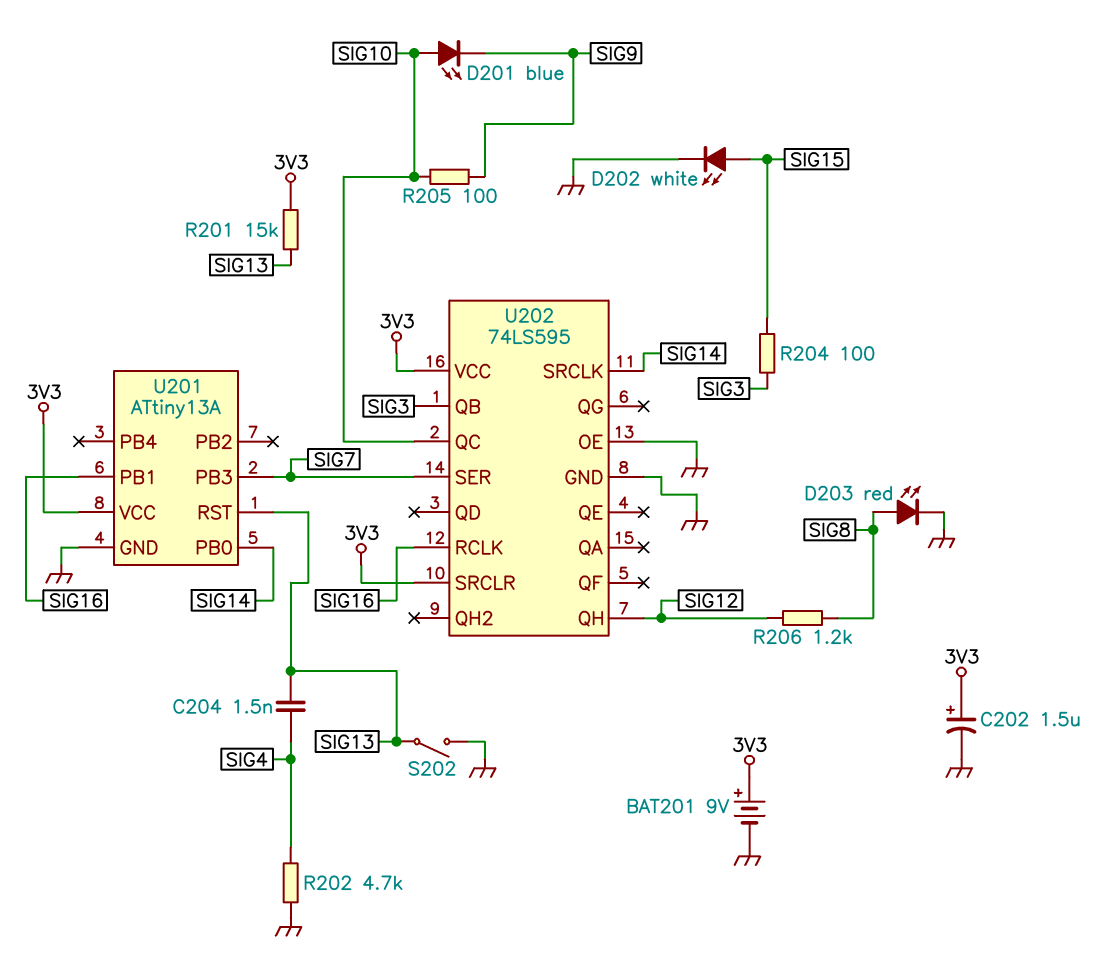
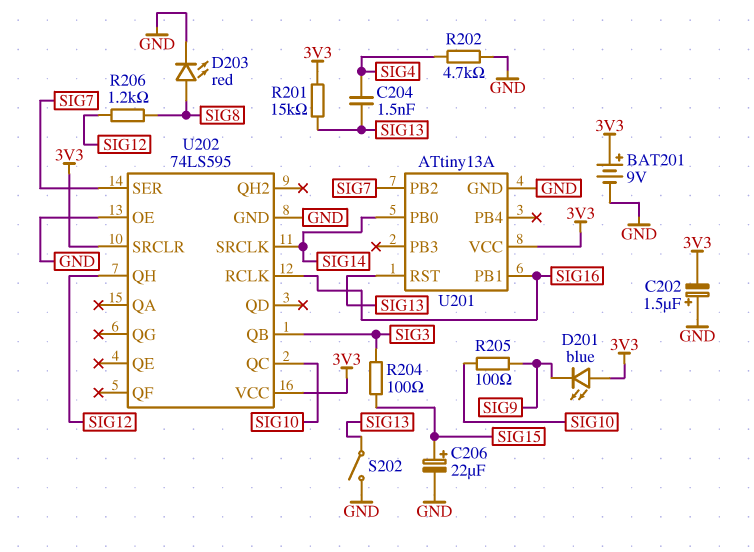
C202: 1.5uF (plus 3V3, minus GND) -> 1.5uF (plus GND, minus 3V3)
C206: none -> 22uF (plus SIG15, minus GND)
D201: LED blue (A SIG10, K SIG9) -> LED blue (A 3V3, K SIG9)
D202: LED white (A SIG15, K GND) -> none
U201 pin PB2: none -> SIG7
U201 pin PB3: SIG7 -> none

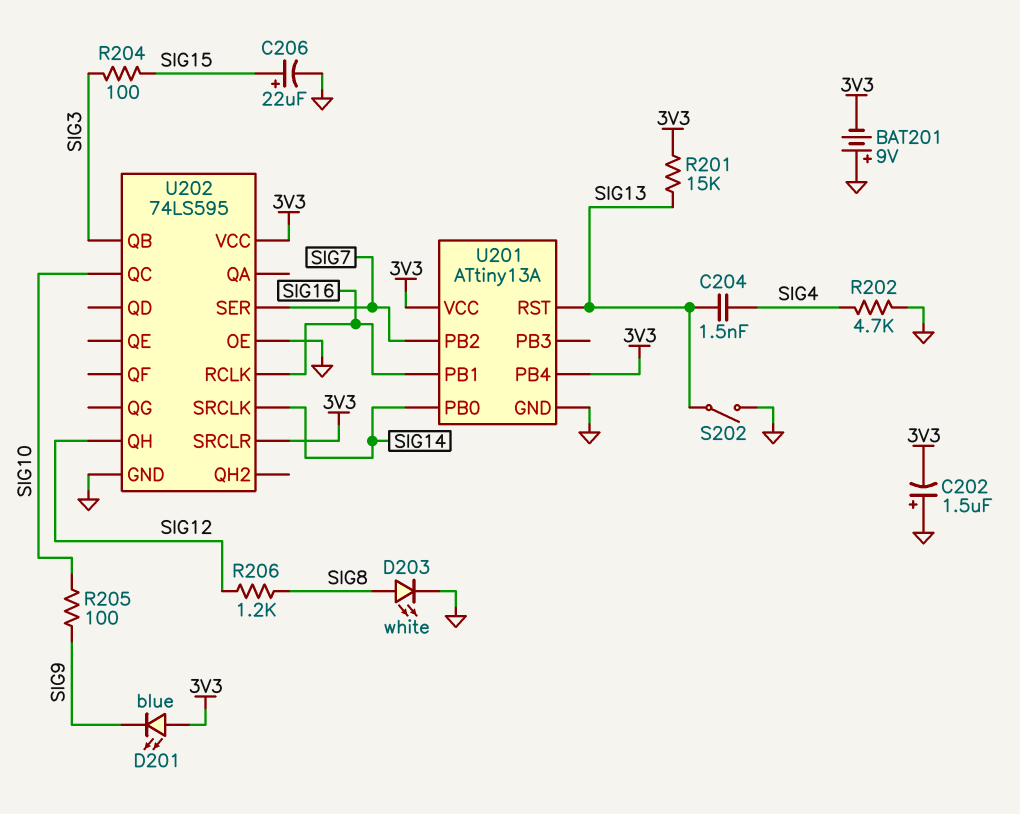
BAT201: 9V (plus 3V3, minus GND) -> 9V (plus GND, minus 3V3)
D203: LED red (A SIG8, K GND) -> LED white (A SIG8, K GND)
U201 pin PB4: none -> 3V3

